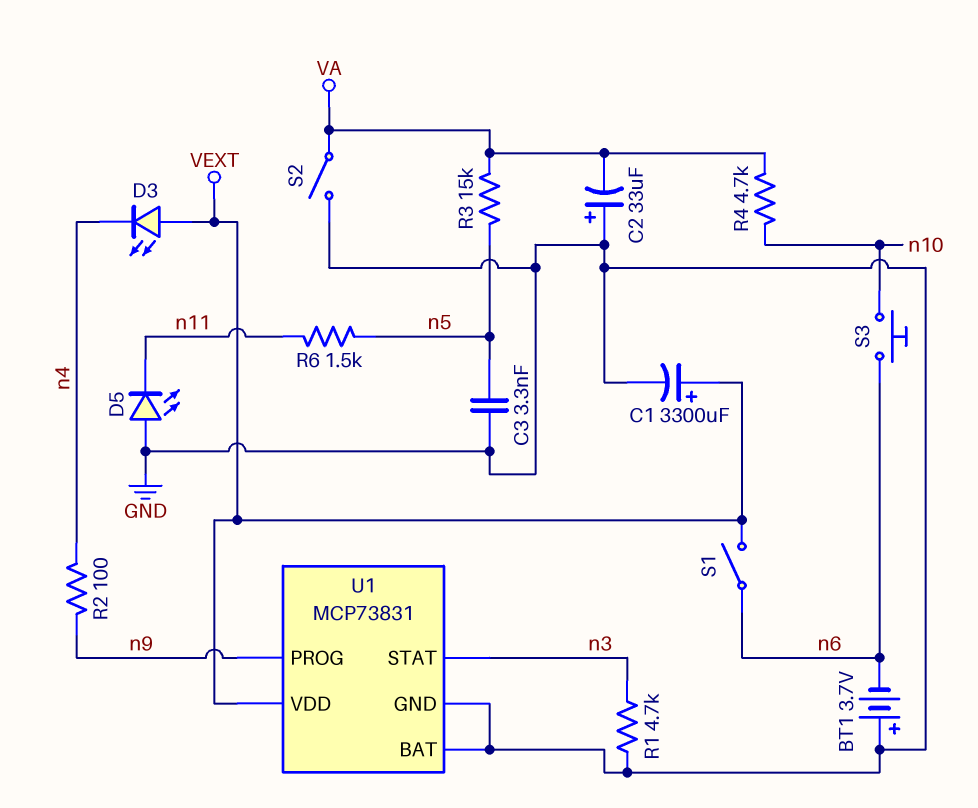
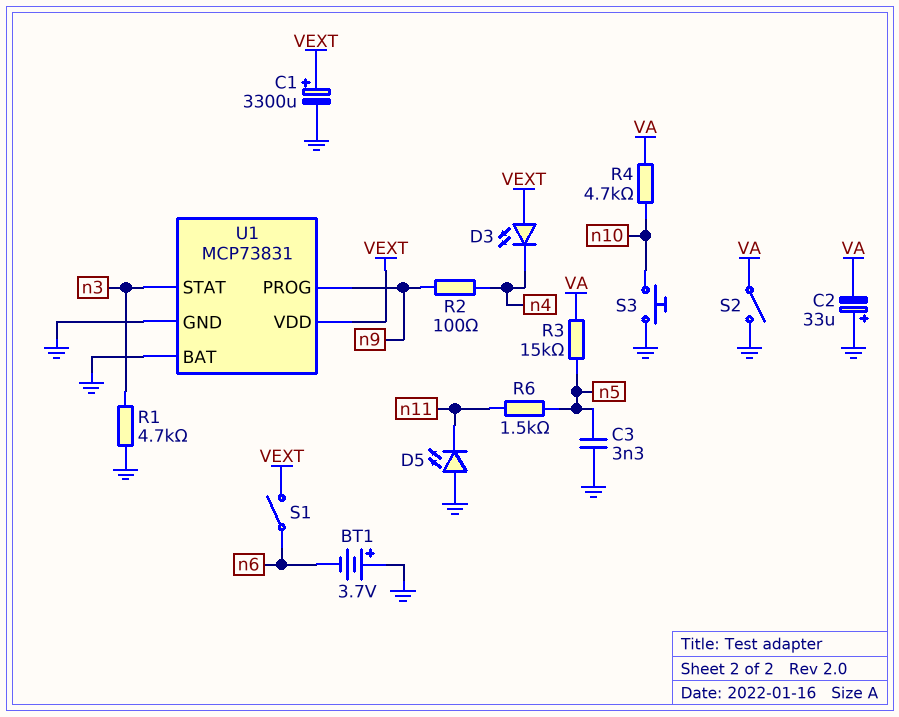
S3: button (n6, n10) -> button (GND, n10)

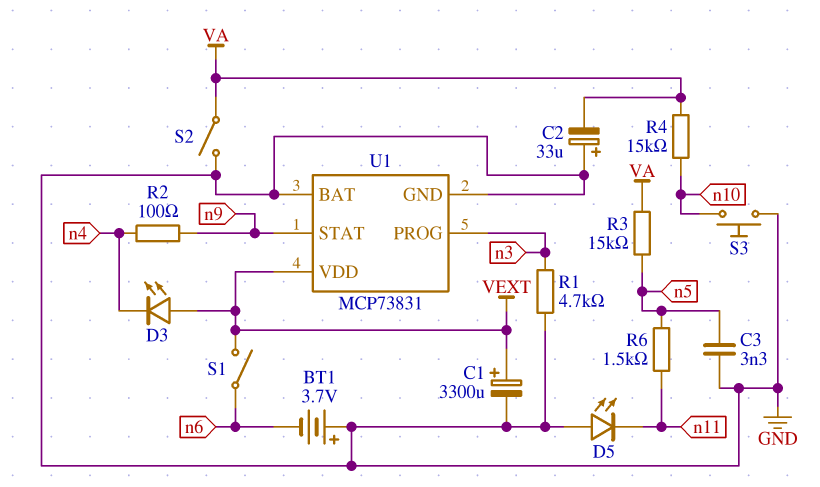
R4: 4.7k (VA, n10) -> 15k (VA, n10)
U1 pin PROG: n9 -> n3
U1 pin STAT: n3 -> n9

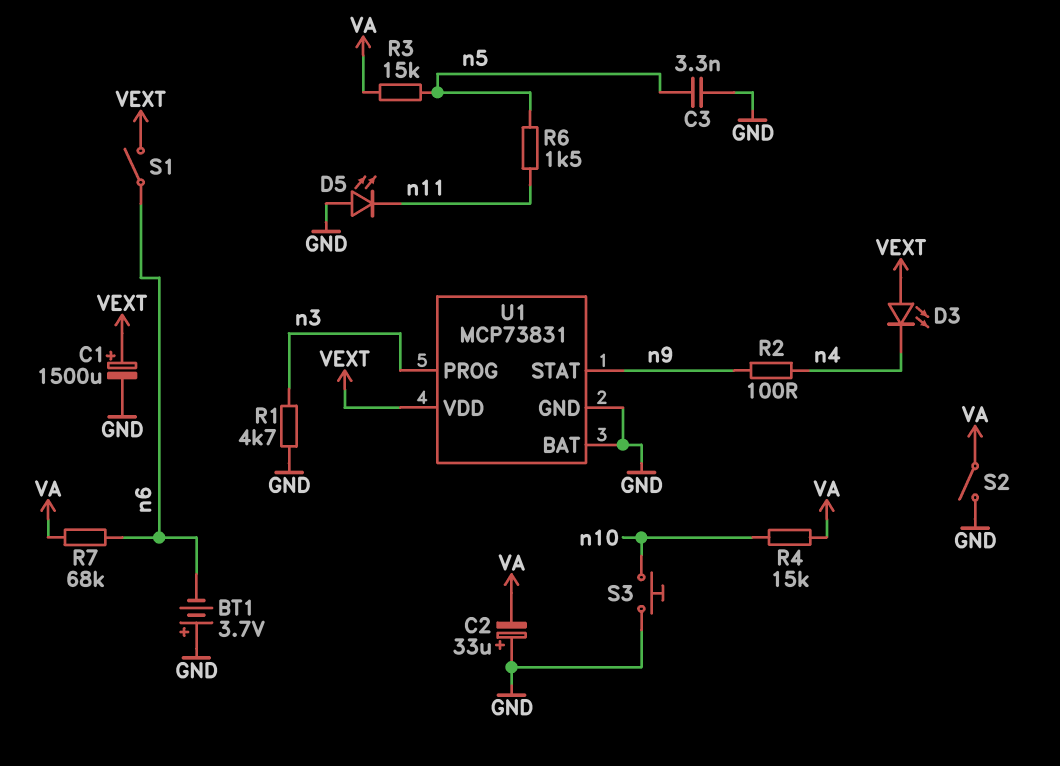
C1: 3300uF (plus VEXT, minus GND) -> 1500uF (plus VEXT, minus GND)
R7: none -> 68k (VA, n6)

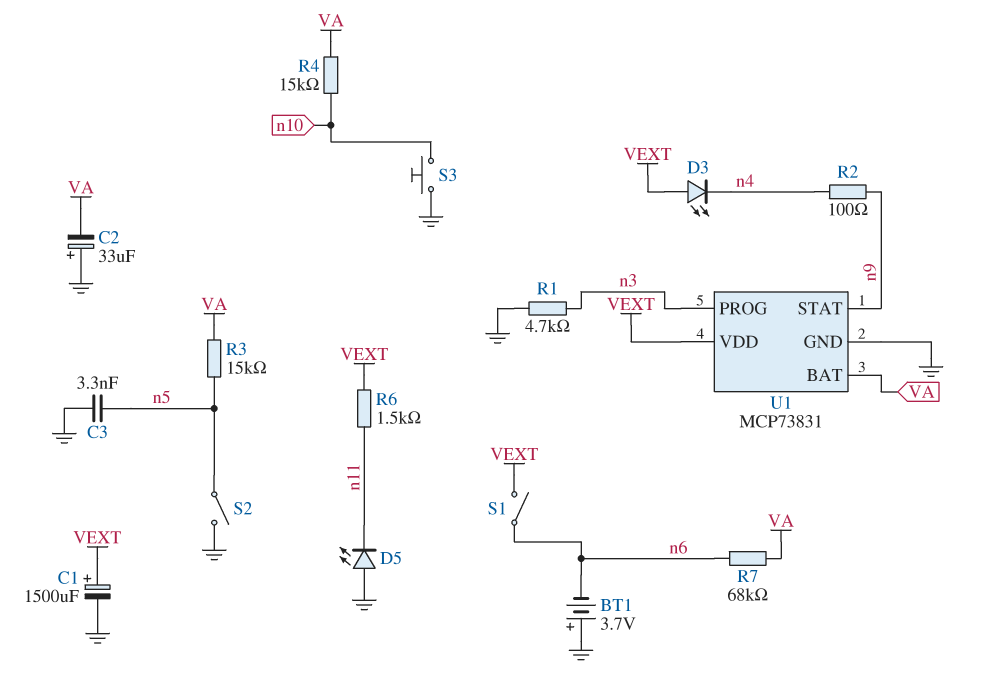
R6: 1.5k (n5, n11) -> 1.5k (VEXT, n11)
S2: switch (GND, VA) -> switch (GND, n5)
U1 pin BAT: GND -> VA

